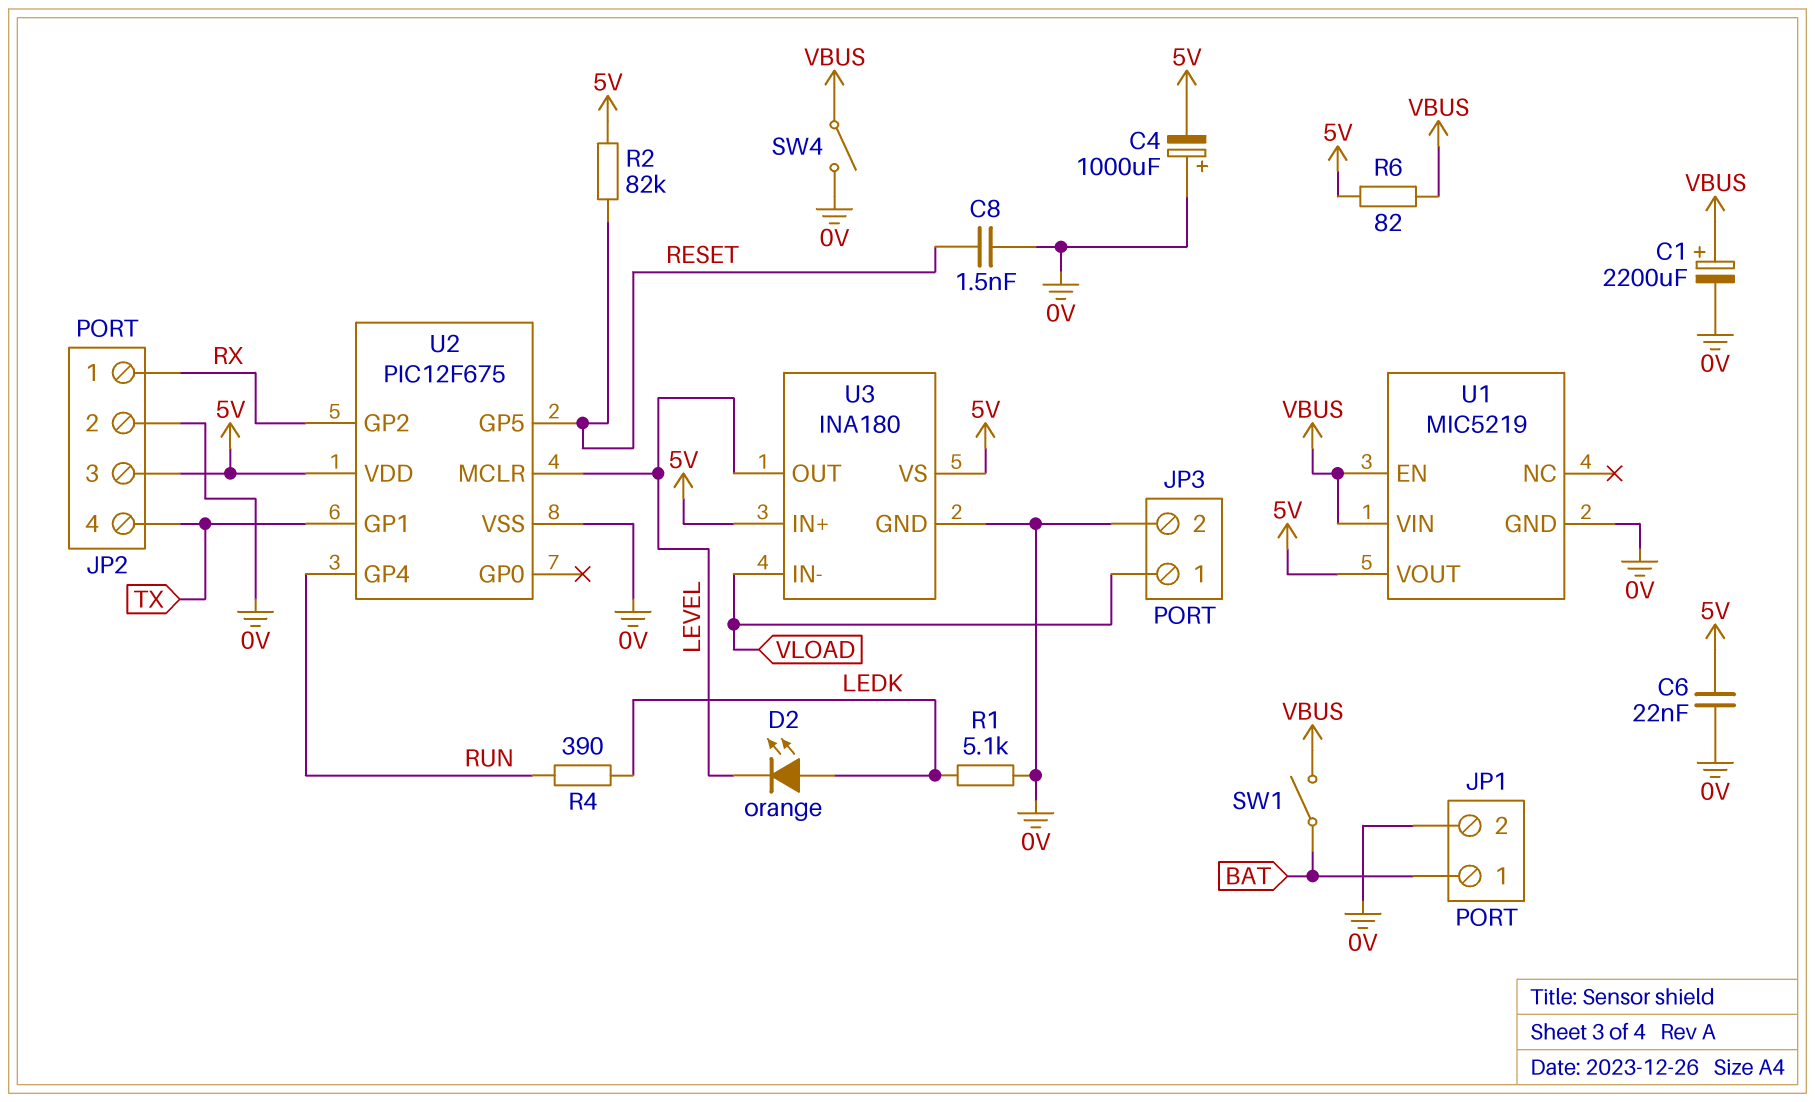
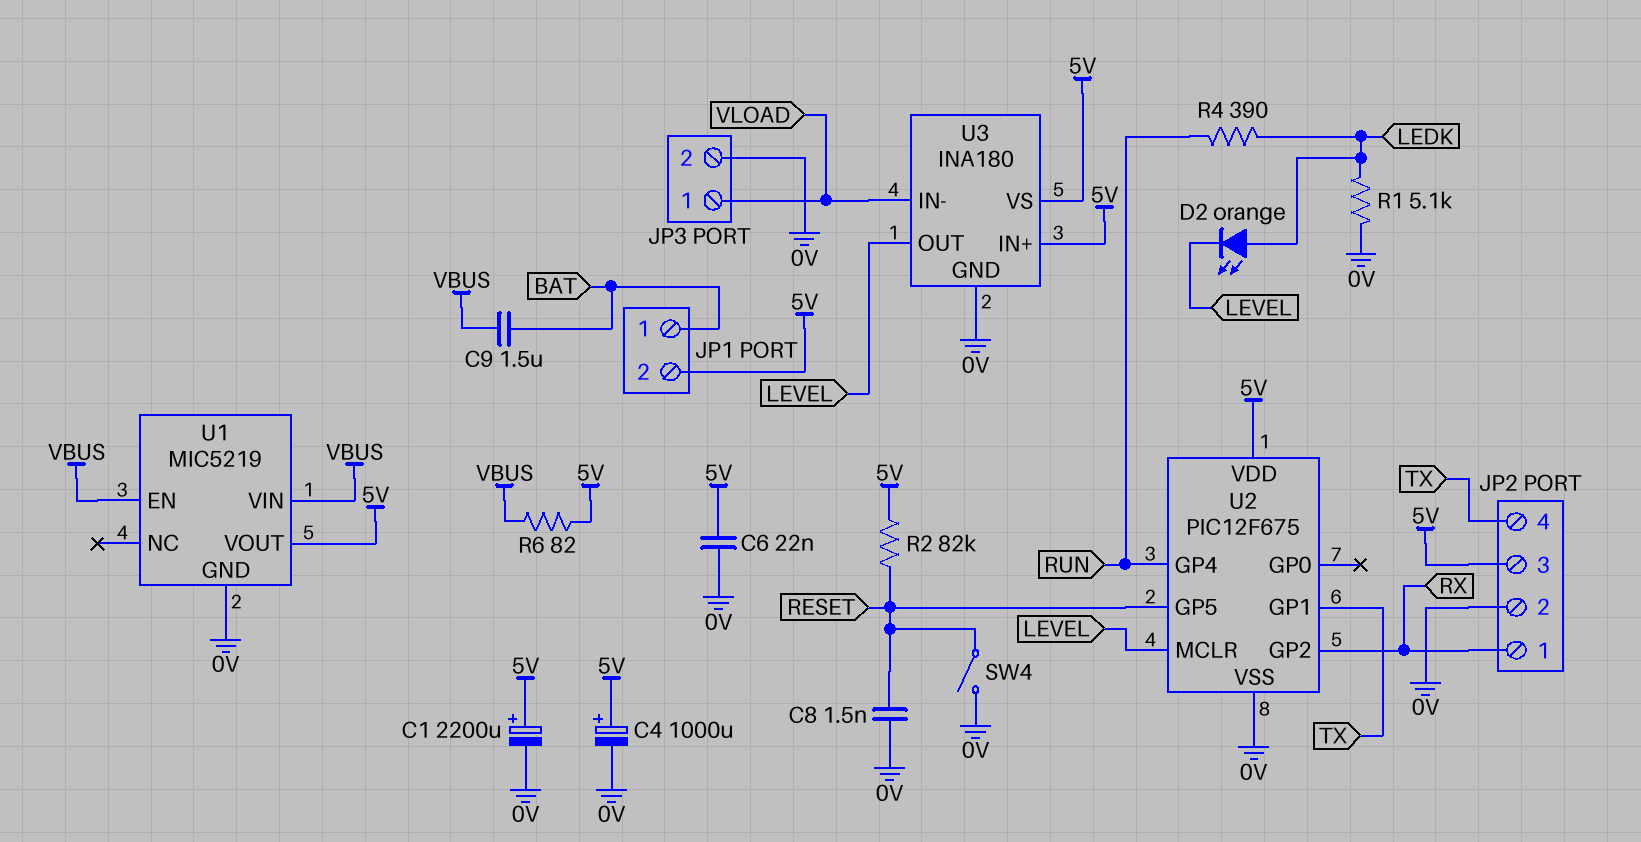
C1: 2200uF (plus VBUS, minus 0V) -> 2200uF (plus 5V, minus 0V)
C4: 1000uF (plus 0V, minus 5V) -> 1000uF (plus 5V, minus 0V)
C9: none -> 1.5uF (BAT, VBUS)
JP1 pin 2: 0V -> 5V
SW1: switch (BAT, VBUS) -> none
SW4: switch (0V, VBUS) -> switch (0V, RESET)

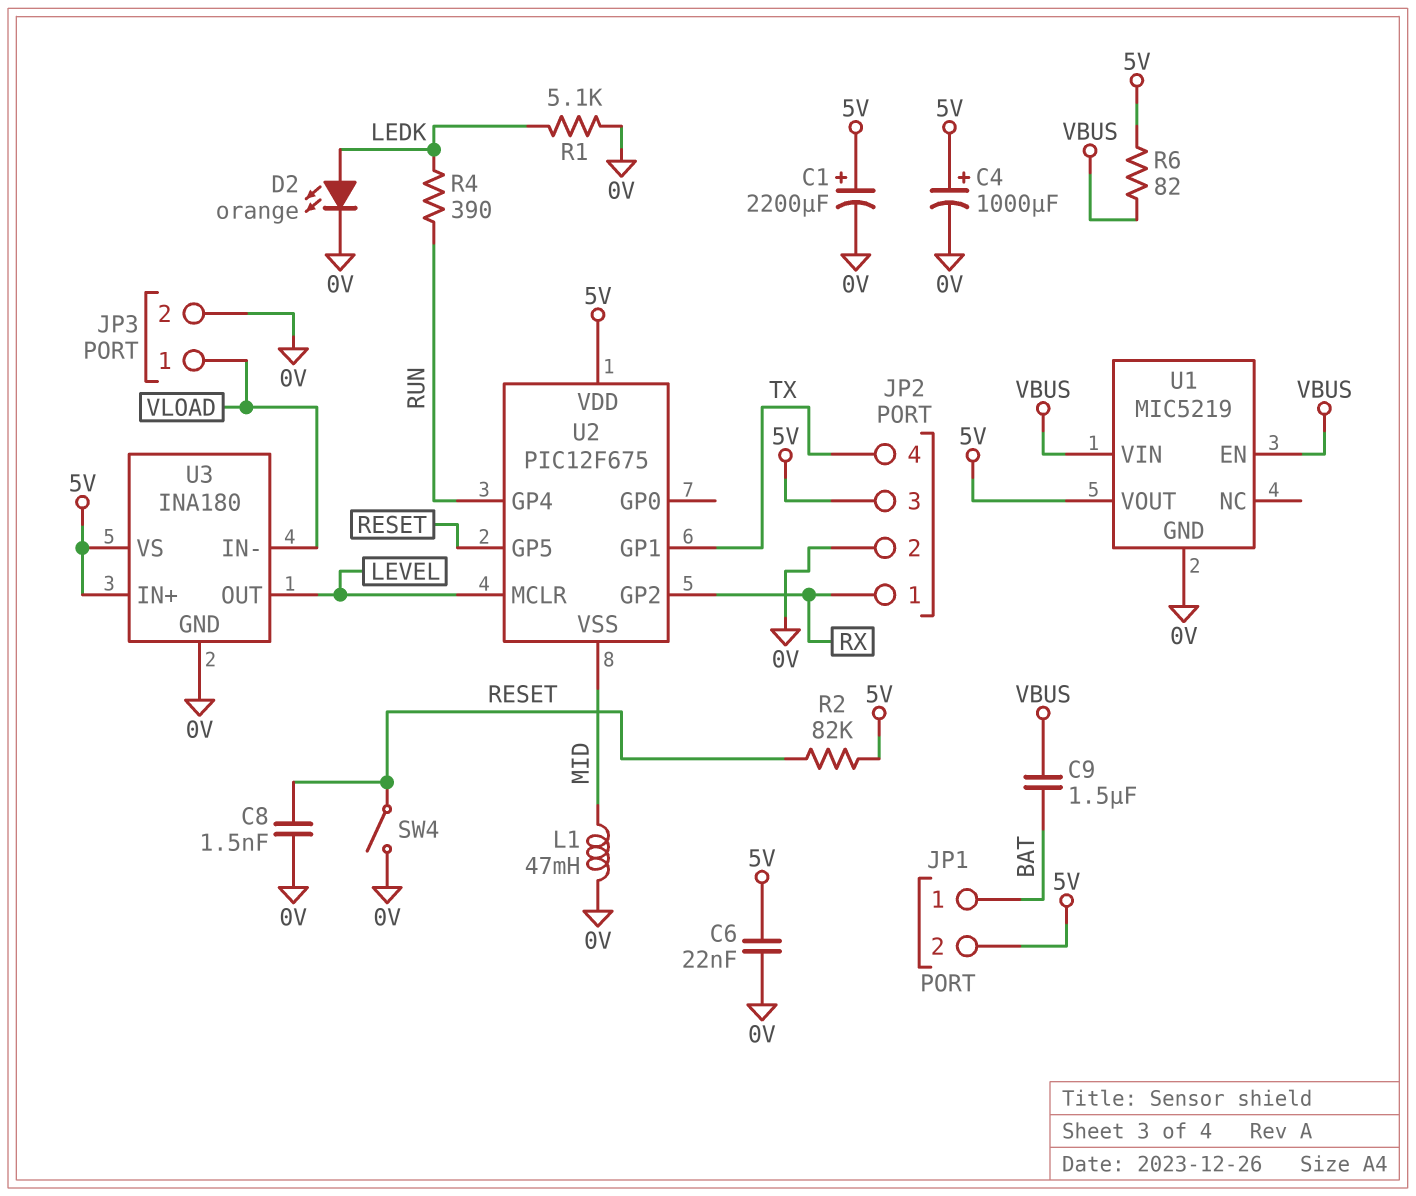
D2: LED orange (A LEDK, K LEVEL) -> LED orange (A LEDK, K 0V)
L1: none -> 47mH (0V, MID)
U2 pin VSS: 0V -> MID

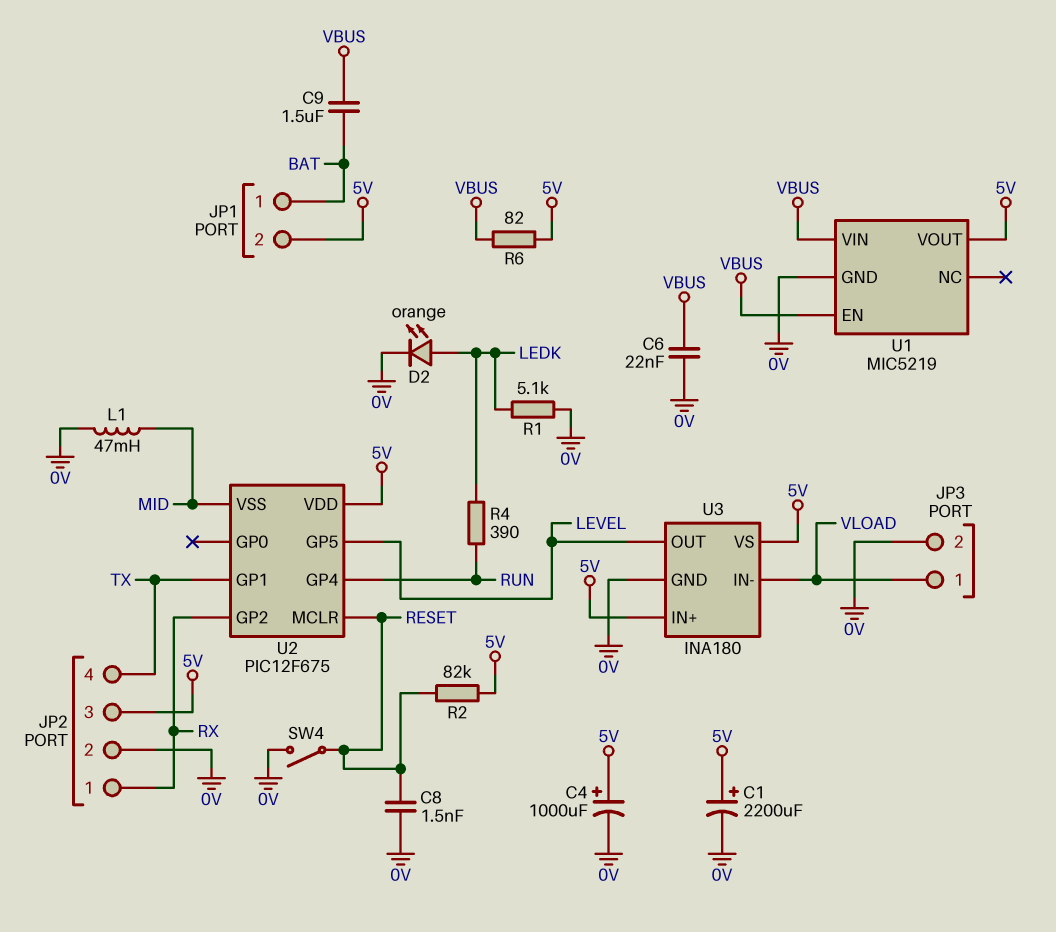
C6: 22nF (0V, 5V) -> 22nF (0V, VBUS)
U2 pin GP5: RESET -> LEVEL
U2 pin MCLR: LEVEL -> RESET

